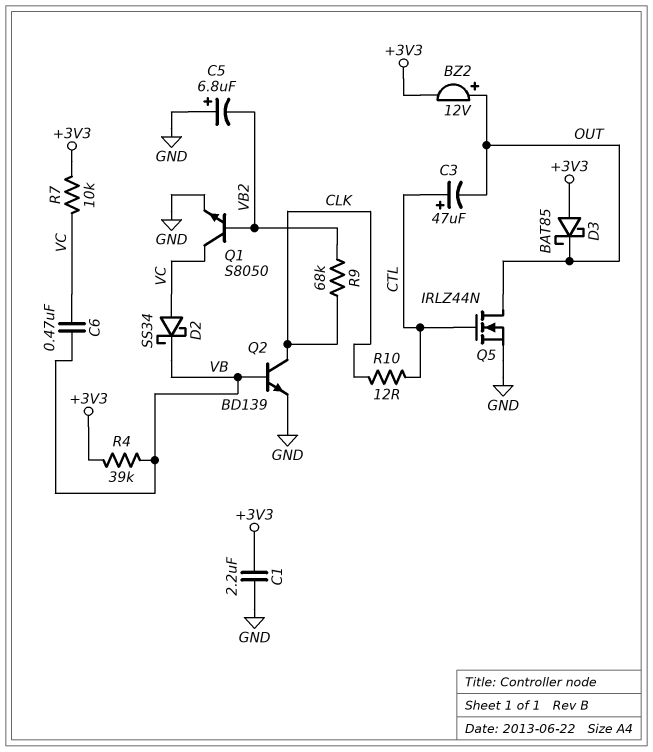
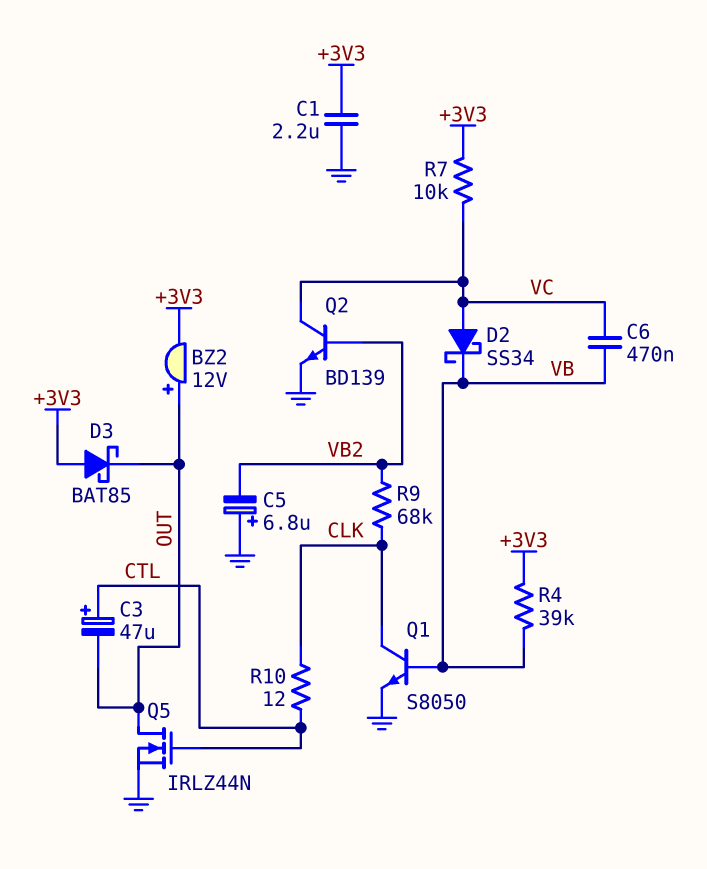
Q1: NPN S8050 (B VB2, C VC, E GND) -> NPN S8050 (B VB, C CLK, E GND)
Q2: NPN BD139 (B VB, C CLK, E GND) -> NPN BD139 (B VB2, C VC, E GND)

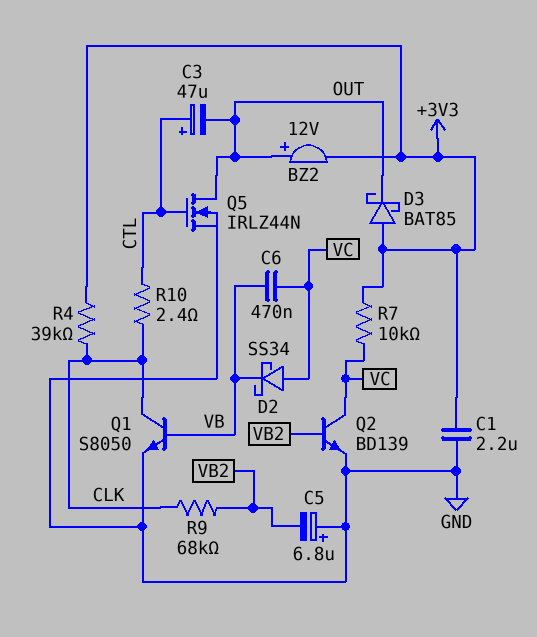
R4: 39k (+3V3, VB) -> 39k (+3V3, CLK)
R10: 12 (CLK, CTL) -> 2.4 (CLK, CTL)

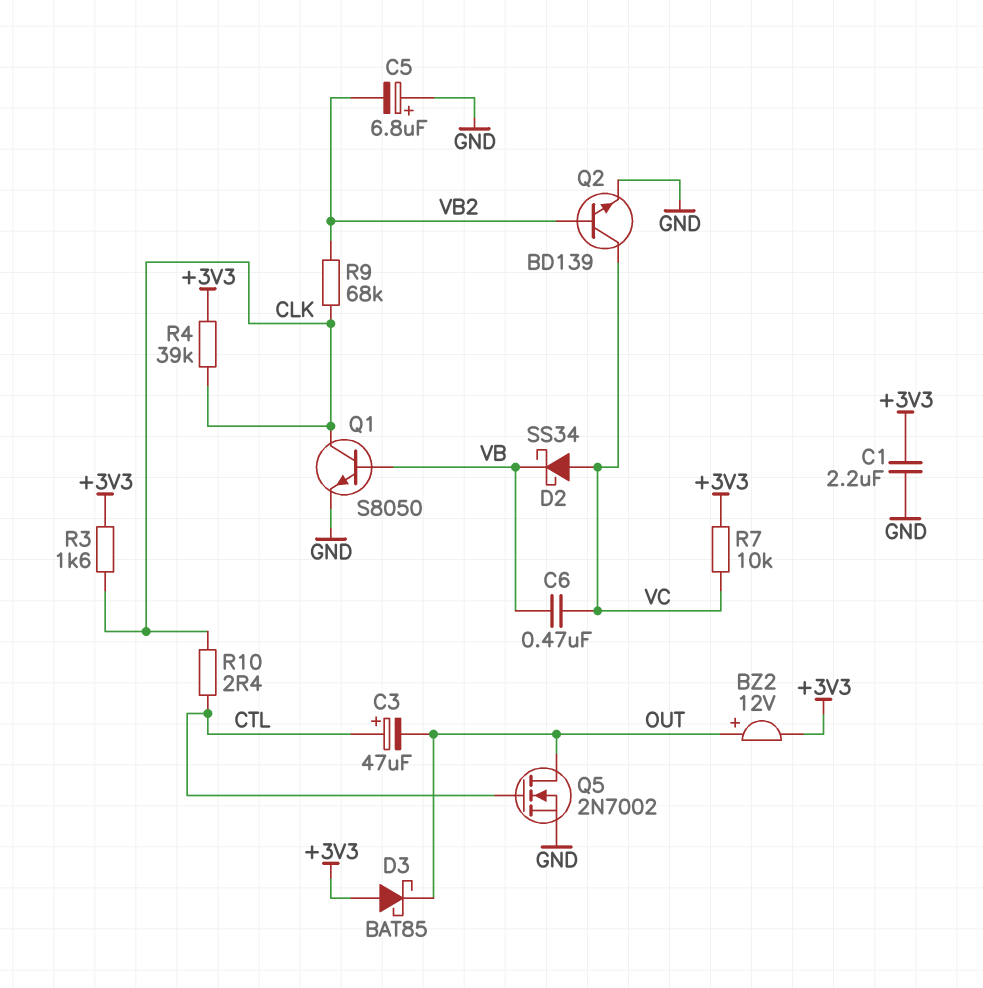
Q5: NMOS IRLZ44N (G CTL, D OUT, S GND) -> NMOS 2N7002 (G CTL, D OUT, S GND)
R3: none -> 1.6k (+3V3, CLK)

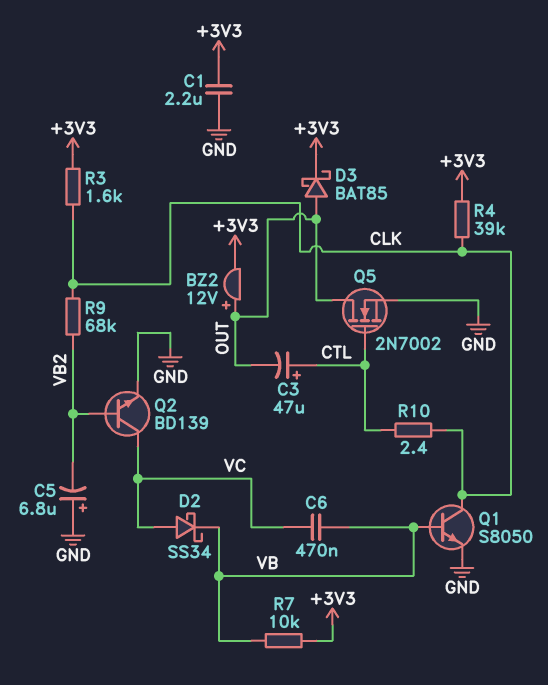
D3: schottky BAT85 (A +3V3, K OUT) -> schottky BAT85 (A OUT, K +3V3)
R7: 10k (+3V3, VC) -> 10k (+3V3, VB)

